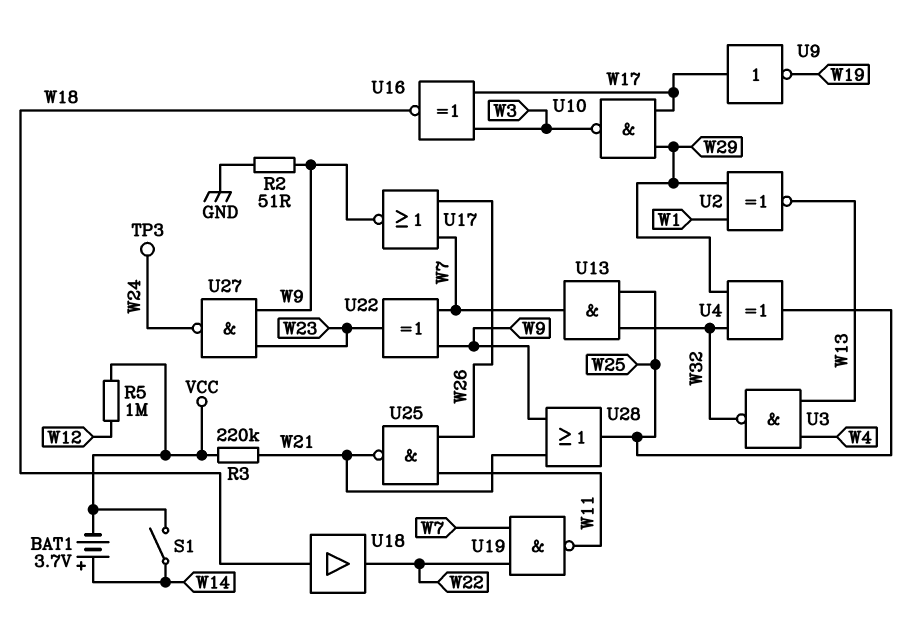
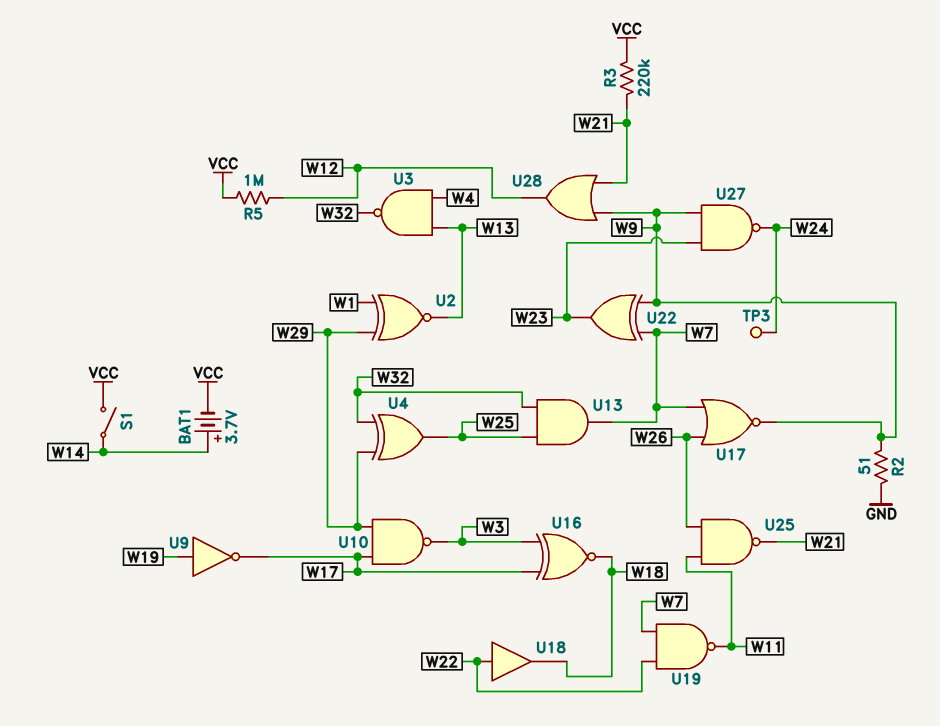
U9: NOT (in W17, out W19) -> NOT (in W19, out W17)
U18: buffer (in W18, out W22) -> buffer (in W22, out W18)
U28: OR (in W9, in W21, out W25) -> OR (in W9, in W21, out W12)

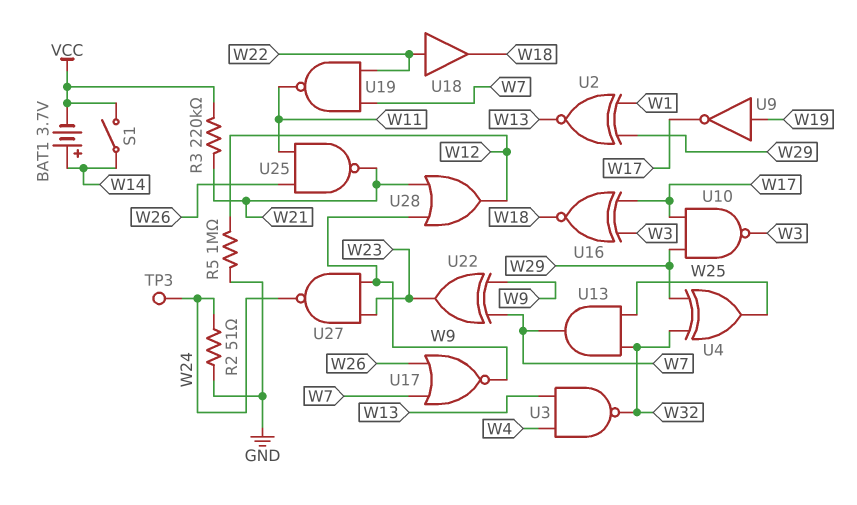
R2: 51 (GND, W9) -> 51 (GND, W24)
R5: 1M (VCC, W12) -> 1M (GND, W12)

